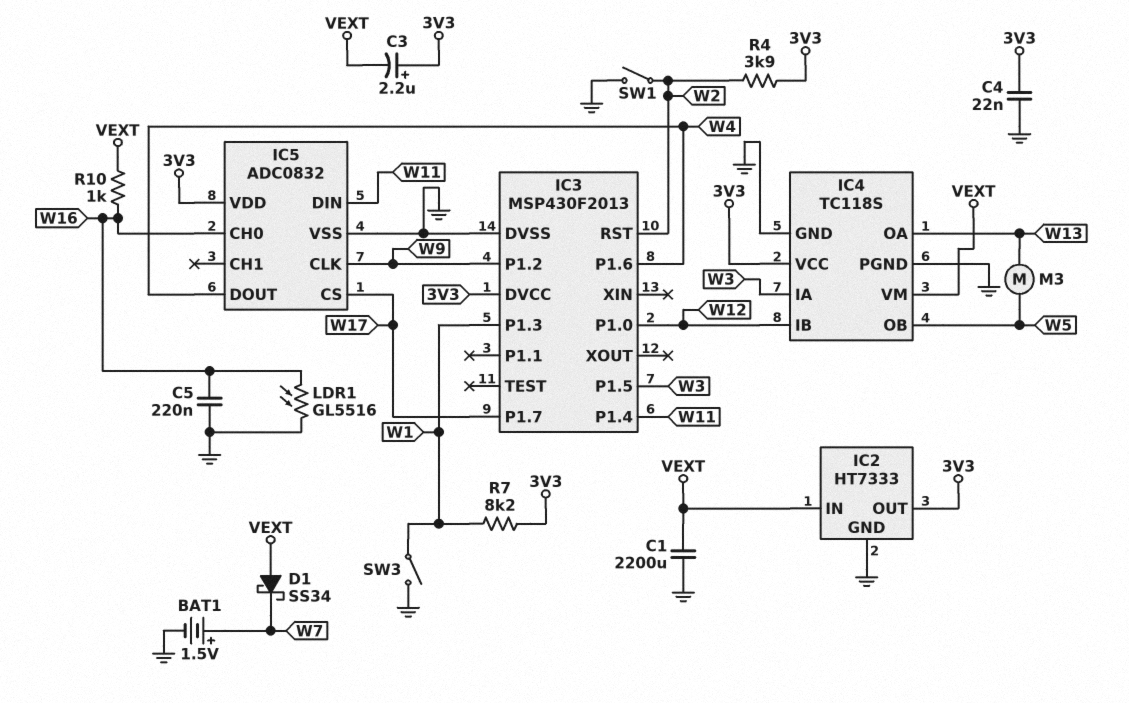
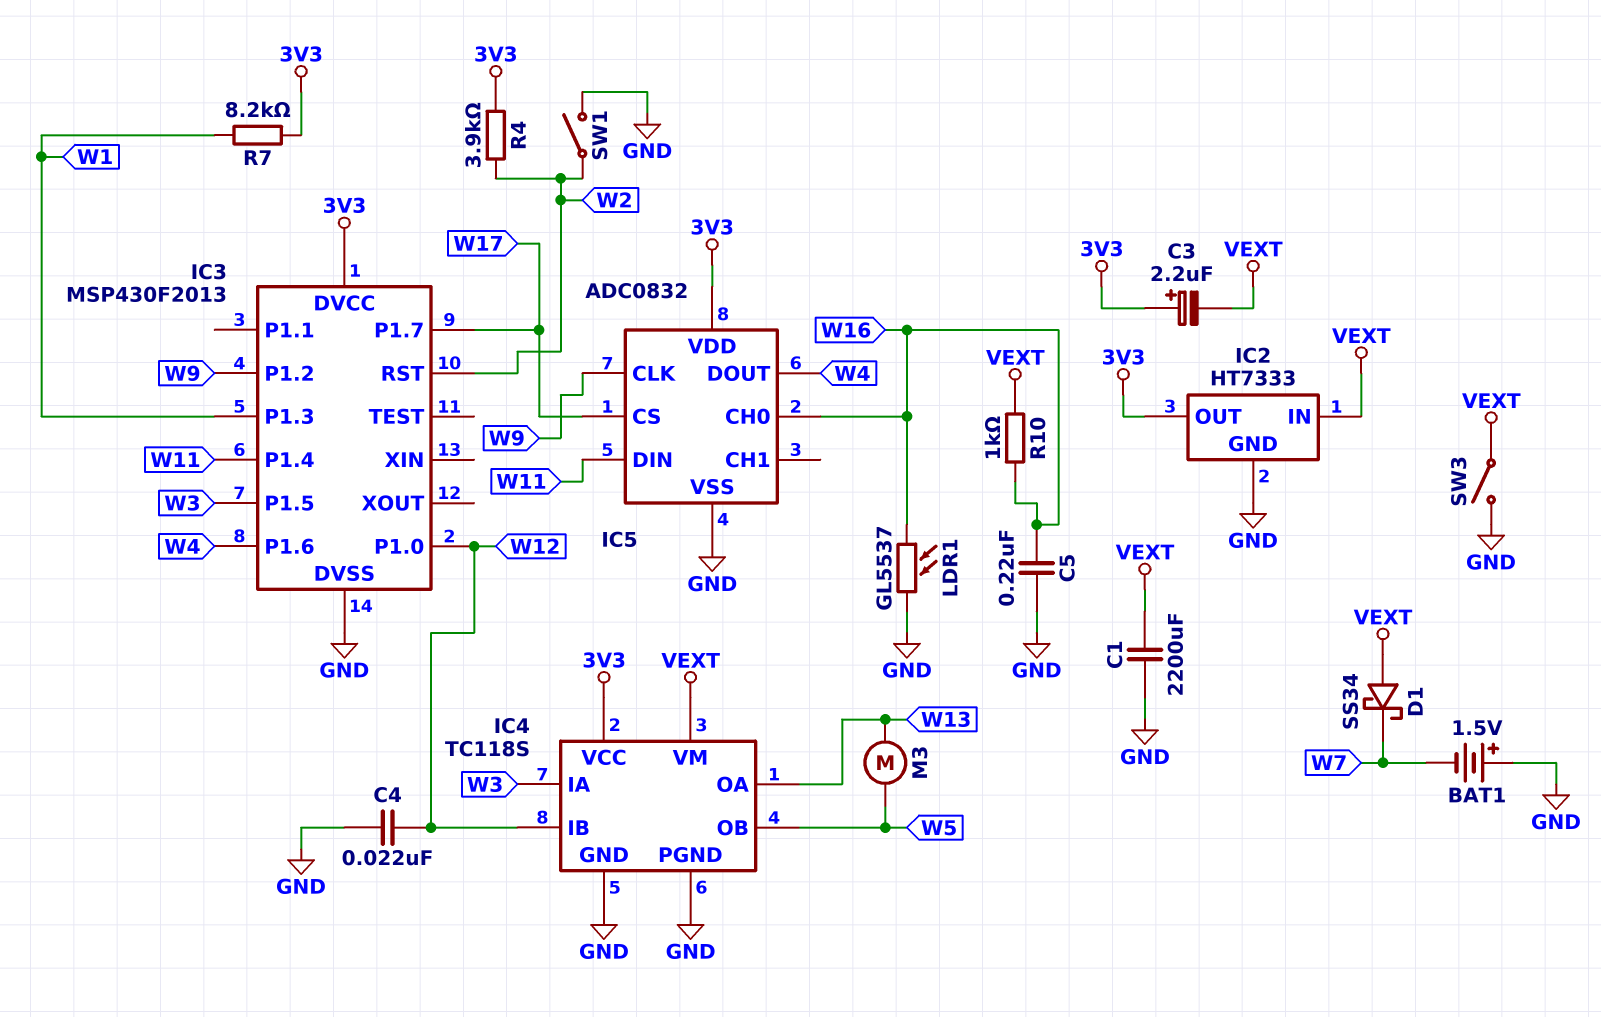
BAT1: 1.5V (plus W7, minus GND) -> 1.5V (plus GND, minus W7)
C4: 22nF (3V3, GND) -> 22nF (GND, W12)
LDR1: GL5516 (GND, W16) -> GL5537 (GND, W16)
SW3: switch (GND, W1) -> switch (GND, VEXT)

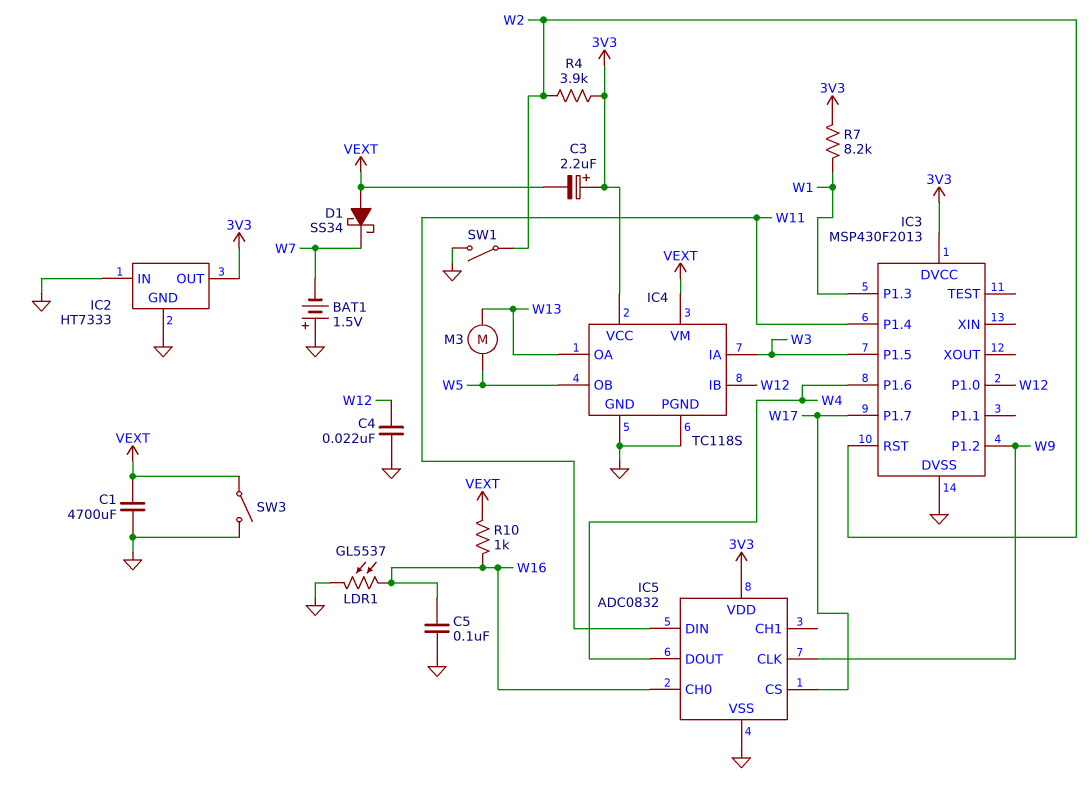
C1: 2200uF (GND, VEXT) -> 4700uF (GND, VEXT)
C5: 220nF (GND, W16) -> 100nF (GND, W16)
IC2 pin IN: VEXT -> GND

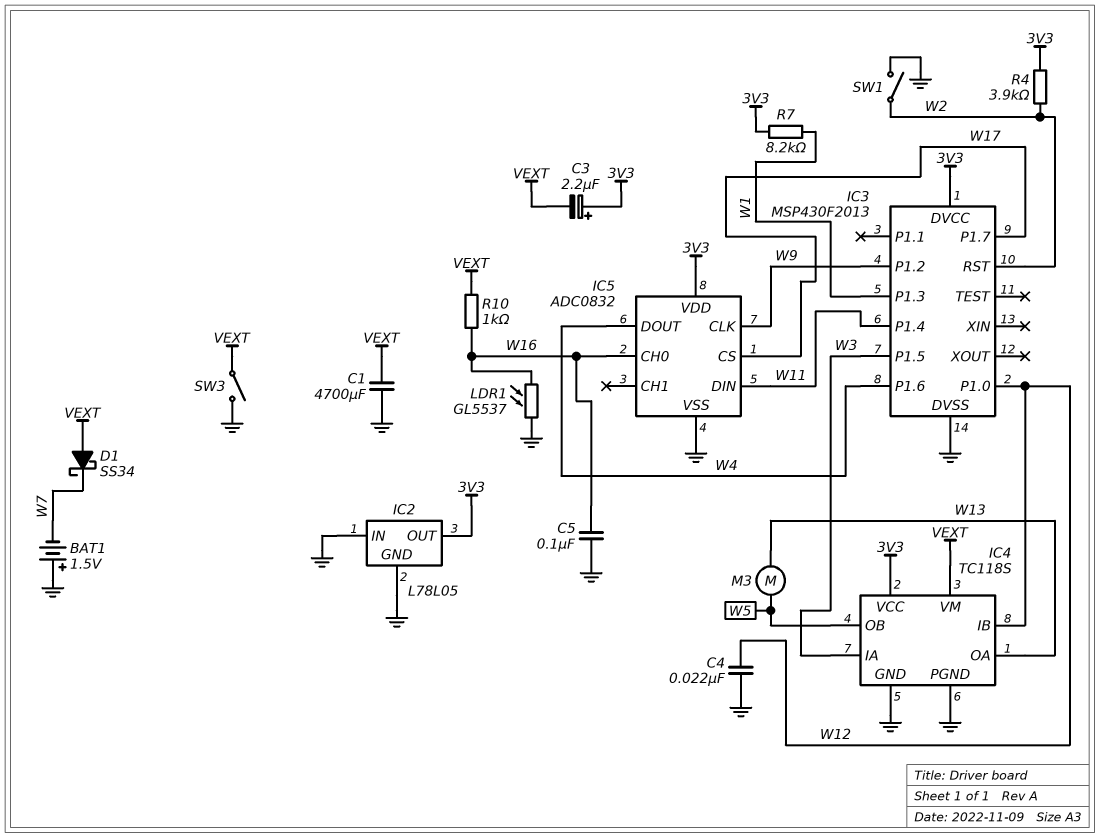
IC2: HT7333 -> L78L05

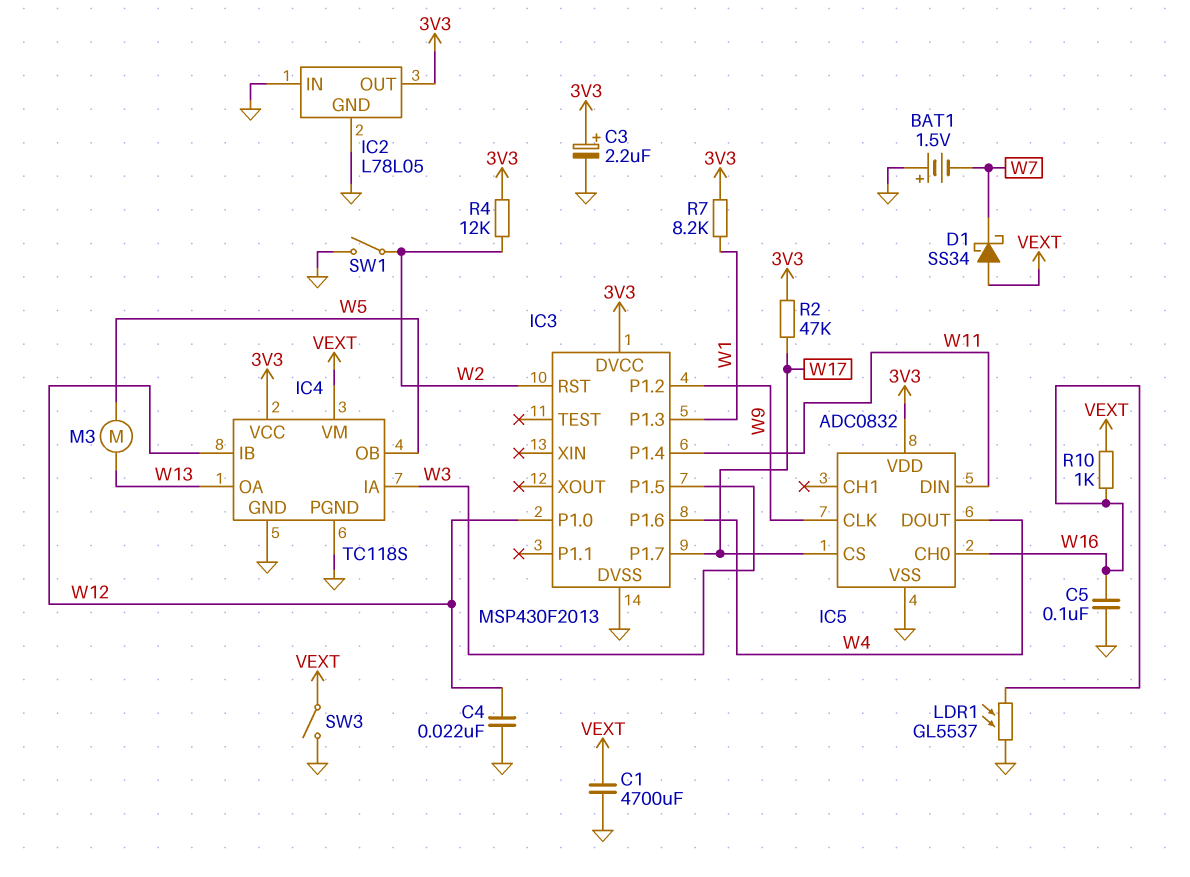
C3: 2.2uF (plus 3V3, minus VEXT) -> 2.2uF (plus 3V3, minus GND)
R2: none -> 47k (3V3, W17)
R4: 3.9k (3V3, W2) -> 12k (3V3, W2)

